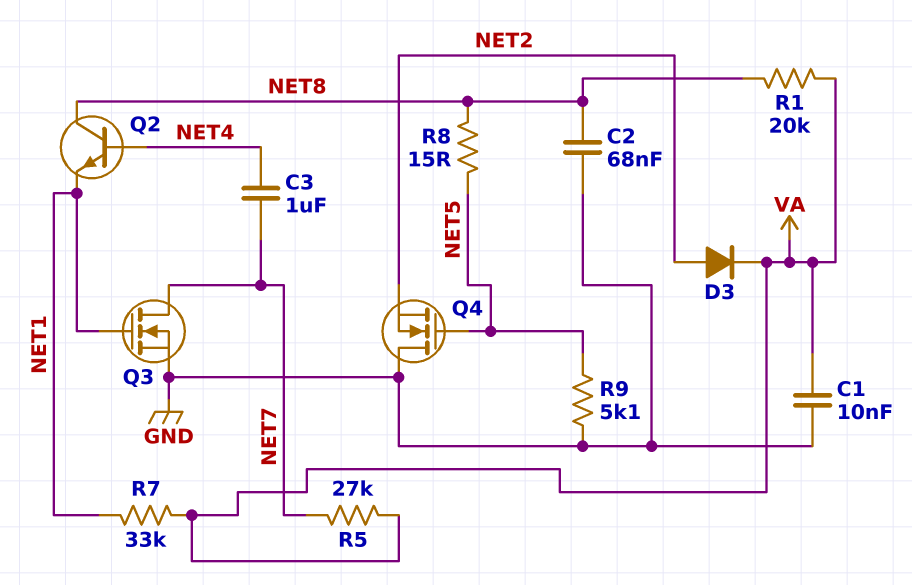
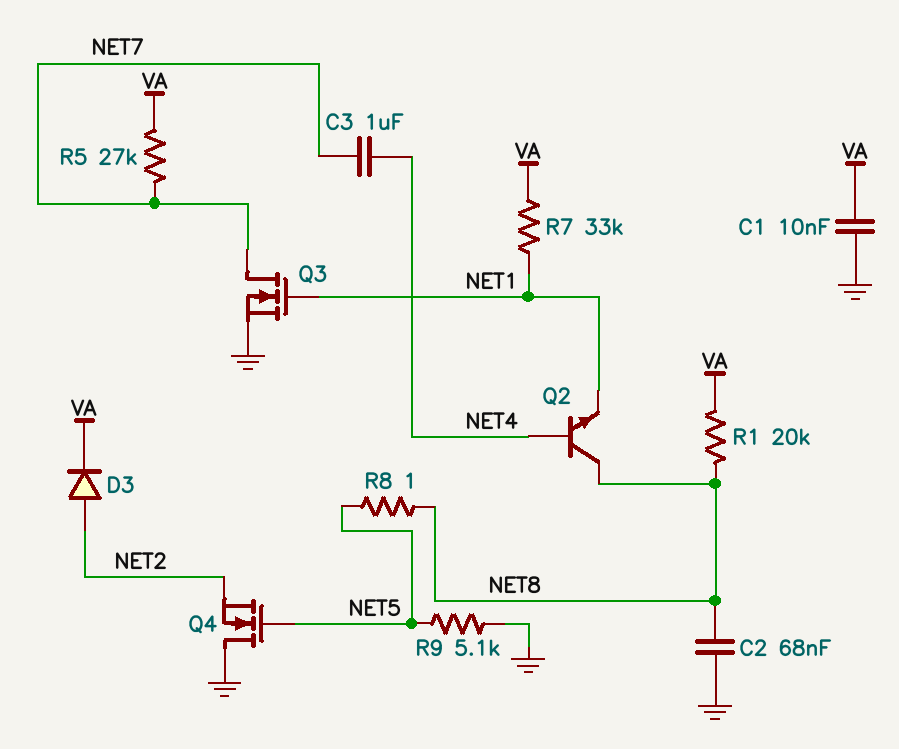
R8: 15 (NET5, NET8) -> 1 (NET5, NET8)

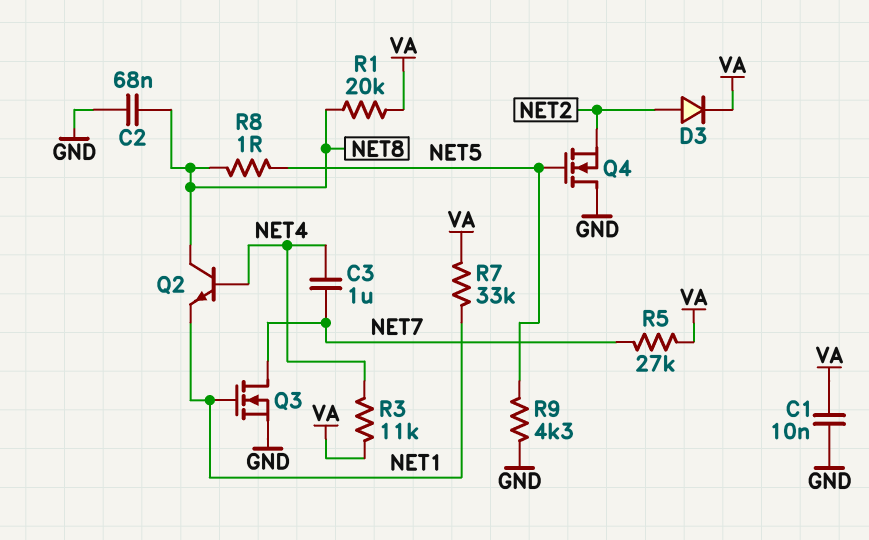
R3: none -> 11k (NET4, VA)
R9: 5.1k (GND, NET5) -> 4.3k (GND, NET5)

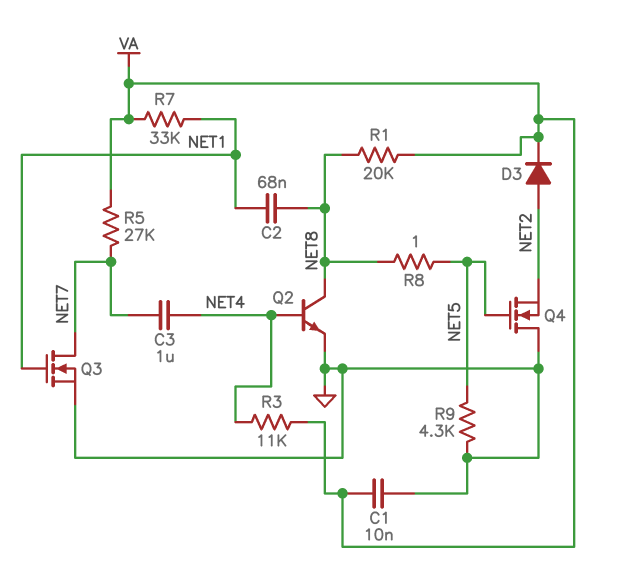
C2: 68nF (GND, NET8) -> 68nF (NET1, NET8)
Q2: NPN (B NET4, C NET8, E NET1) -> NPN (B NET4, C NET8, E GND)

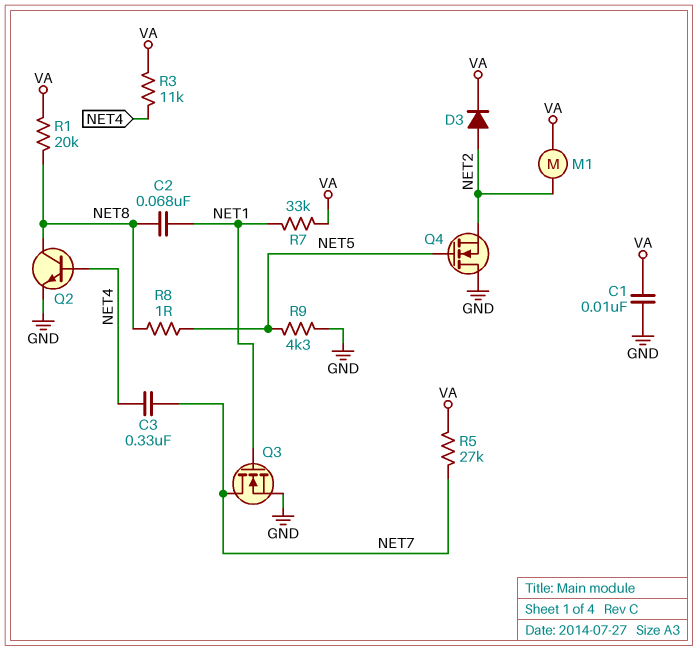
C3: 1uF (NET4, NET7) -> 330nF (NET4, NET7)
M1: none -> motor (NET2, VA)

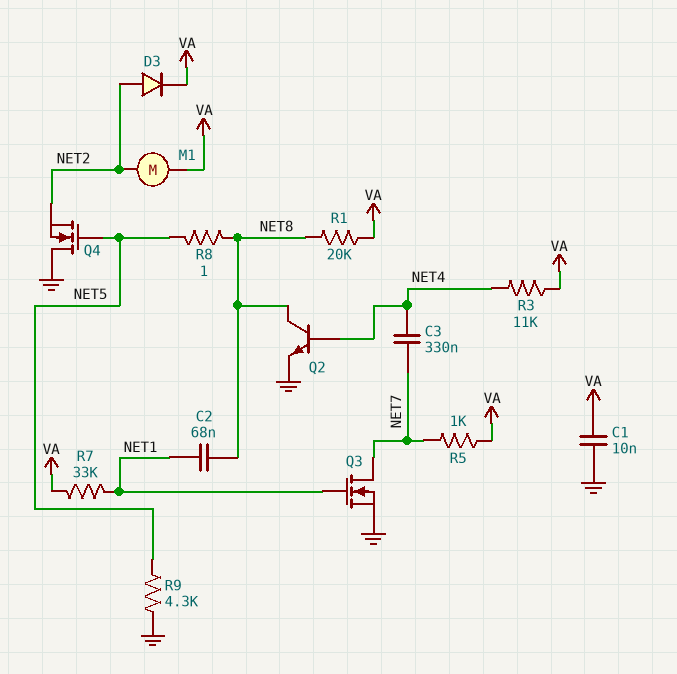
R5: 27k (NET7, VA) -> 1k (NET7, VA)

